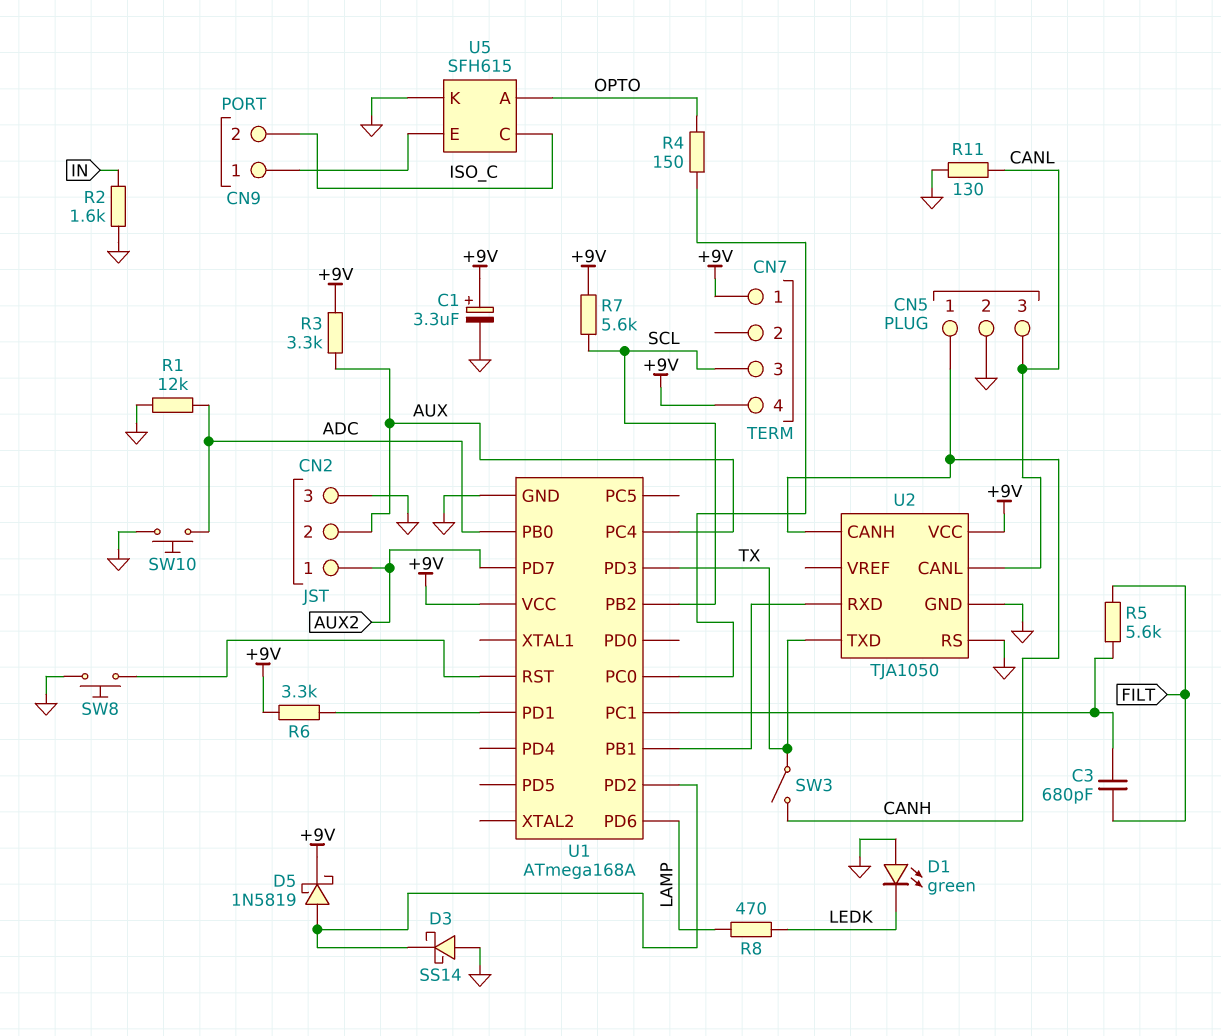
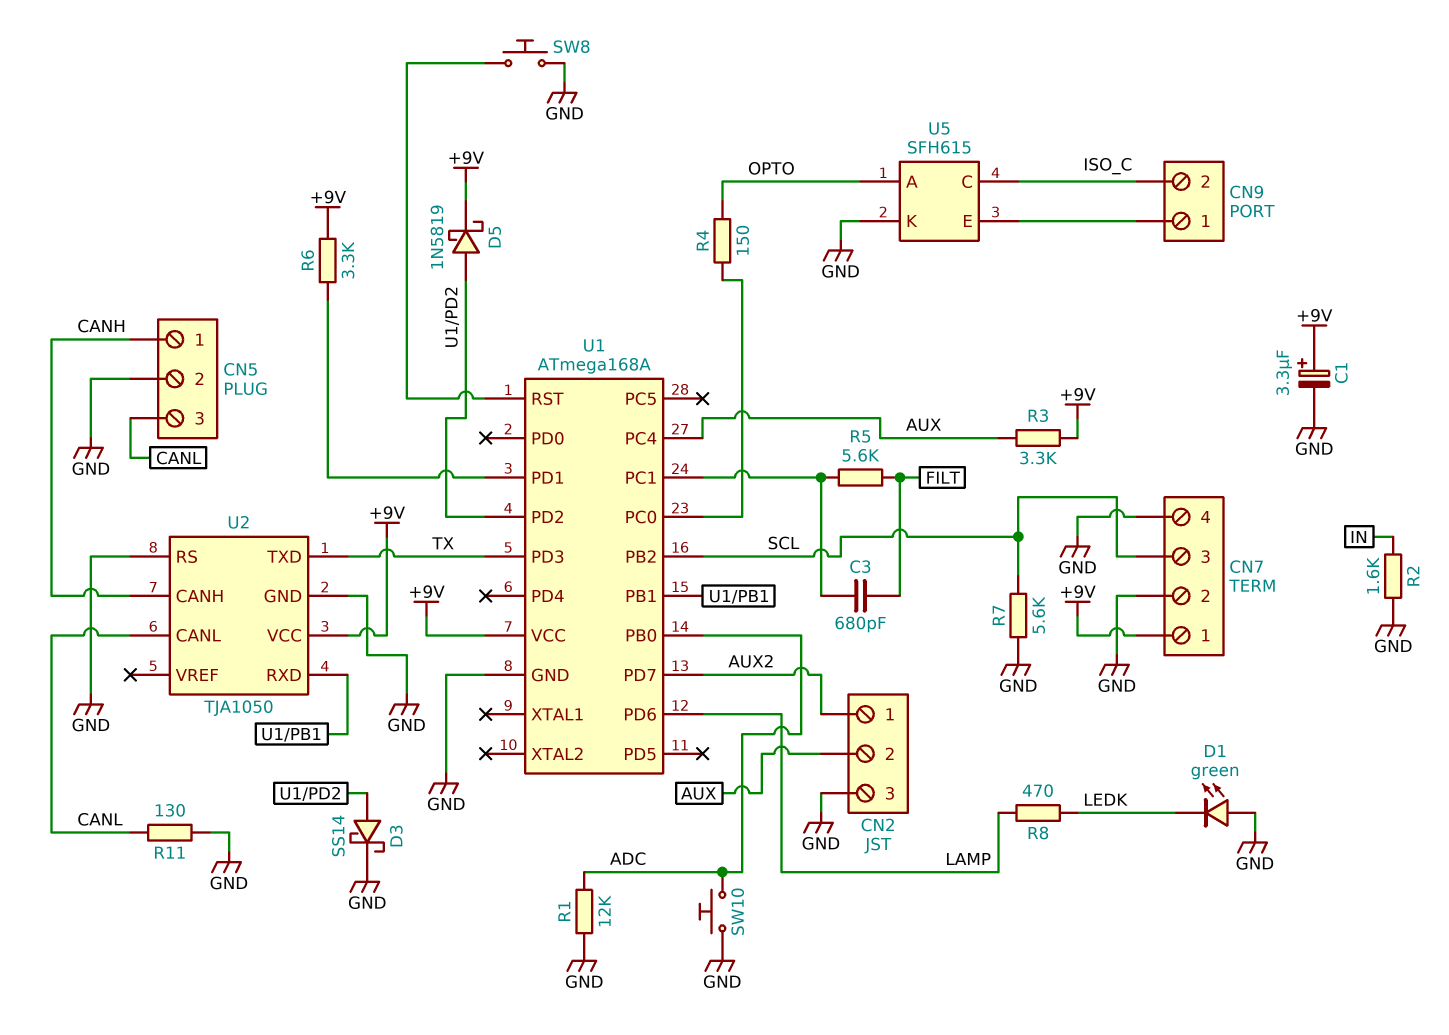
CN7 pin 2: none -> GND
CN7 pin 4: +9V -> GND
D3: schottky SS14 (A GND, K U1/PD2) -> schottky SS14 (A U1/PD2, K GND)
R7: 5.6k (+9V, SCL) -> 5.6k (GND, SCL)
SW3: switch (CANH, TX) -> none

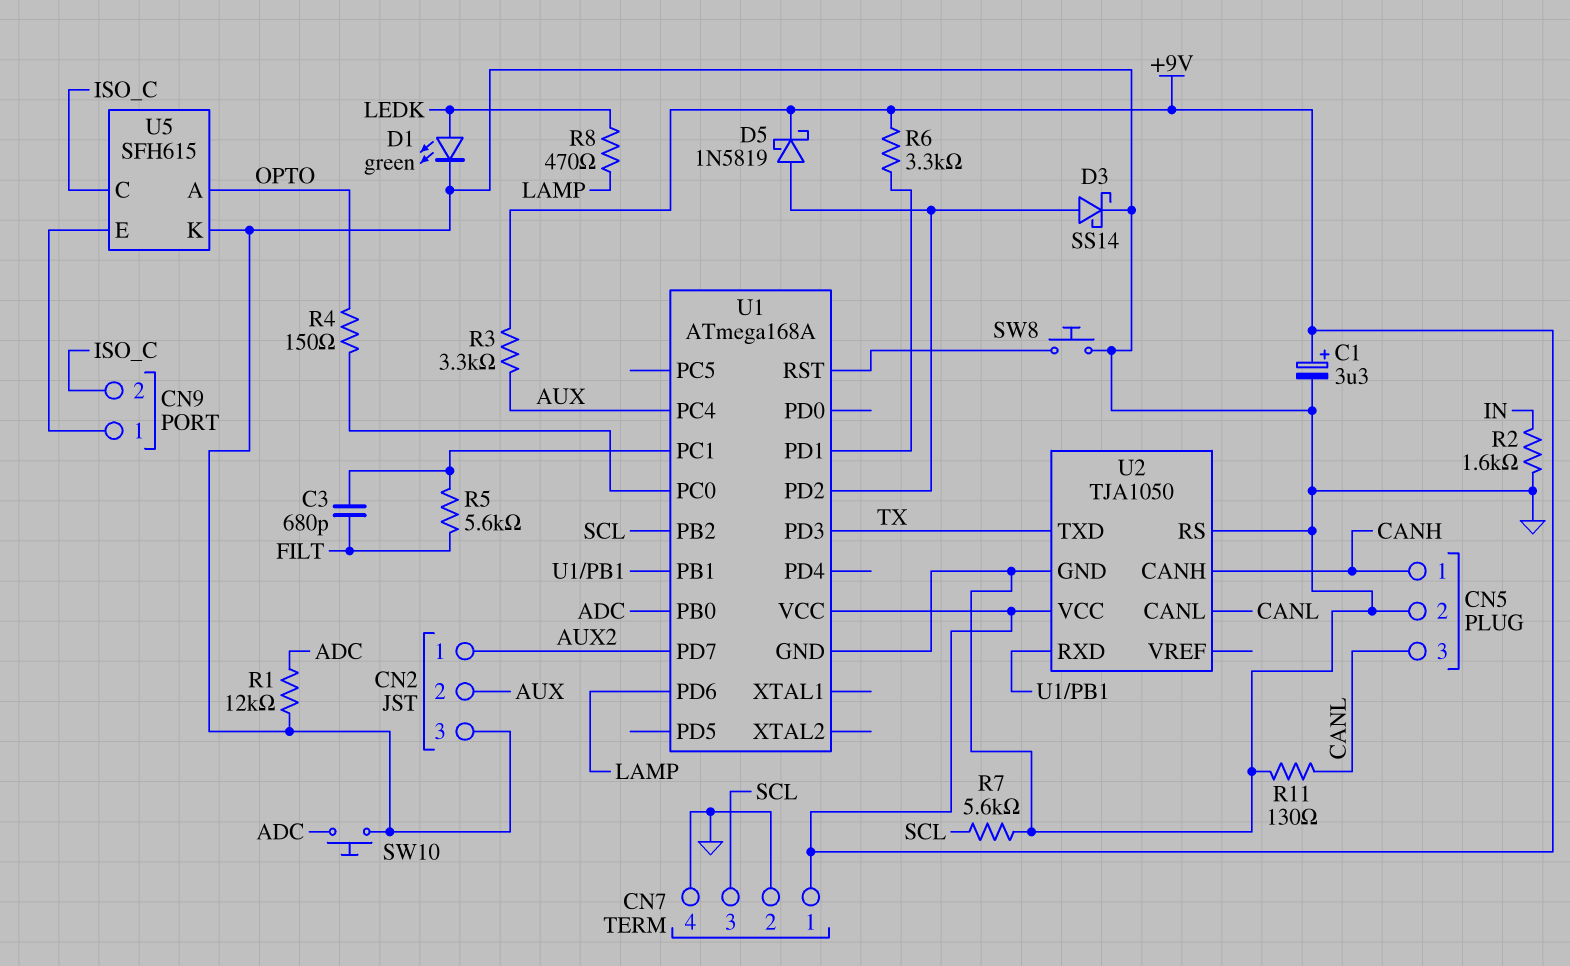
D1: LED green (A GND, K LEDK) -> LED green (A LEDK, K GND)

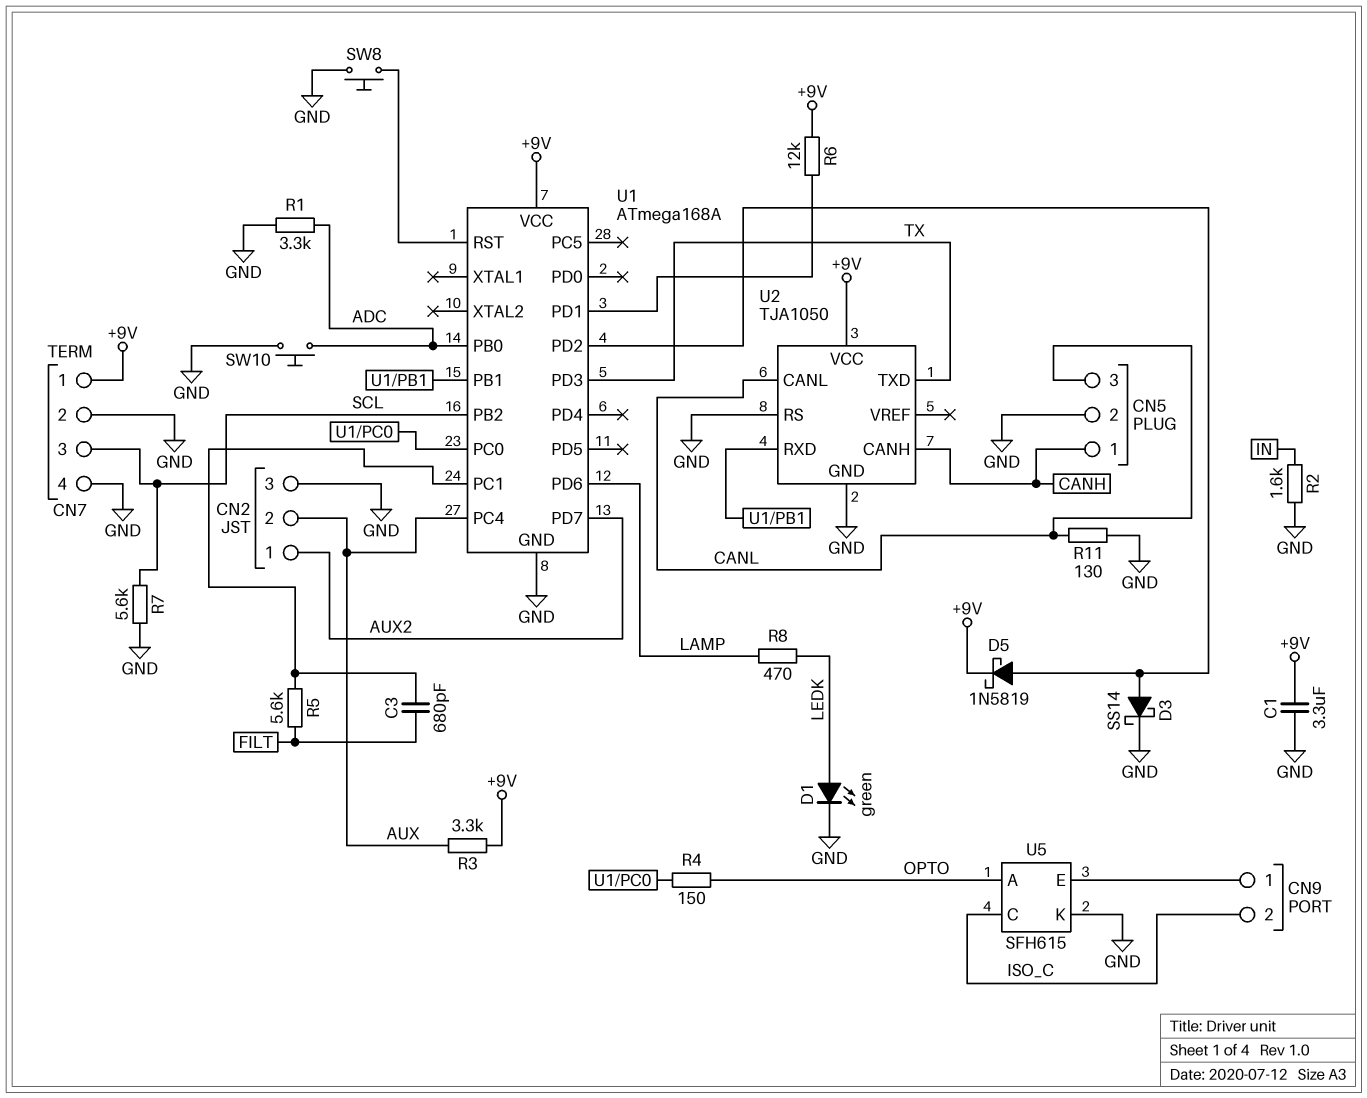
C1: 3.3uF (plus +9V, minus GND) -> 3.3uF (+9V, GND)
R1: 12k (ADC, GND) -> 3.3k (ADC, GND)
R6: 3.3k (+9V, U1/PD1) -> 12k (+9V, U1/PD1)

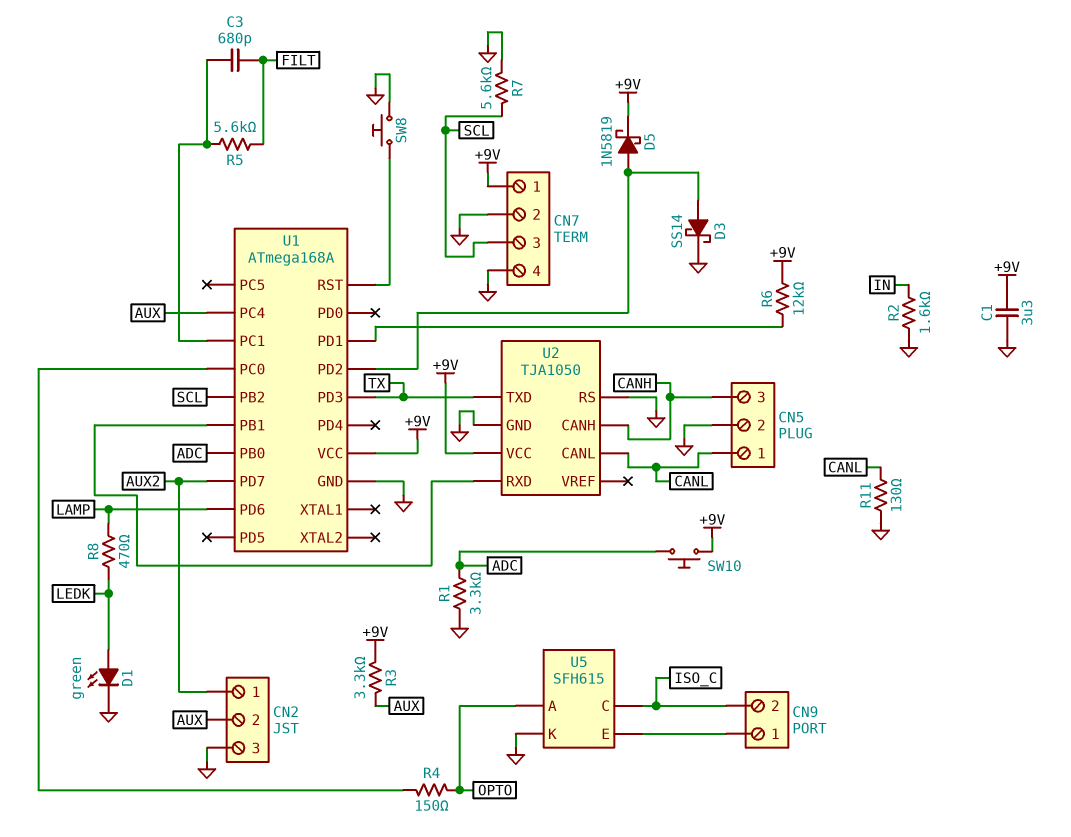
CN5 pin 1: CANH -> CANL
CN5 pin 3: CANL -> CANH
SW10: button (ADC, GND) -> button (+9V, ADC)

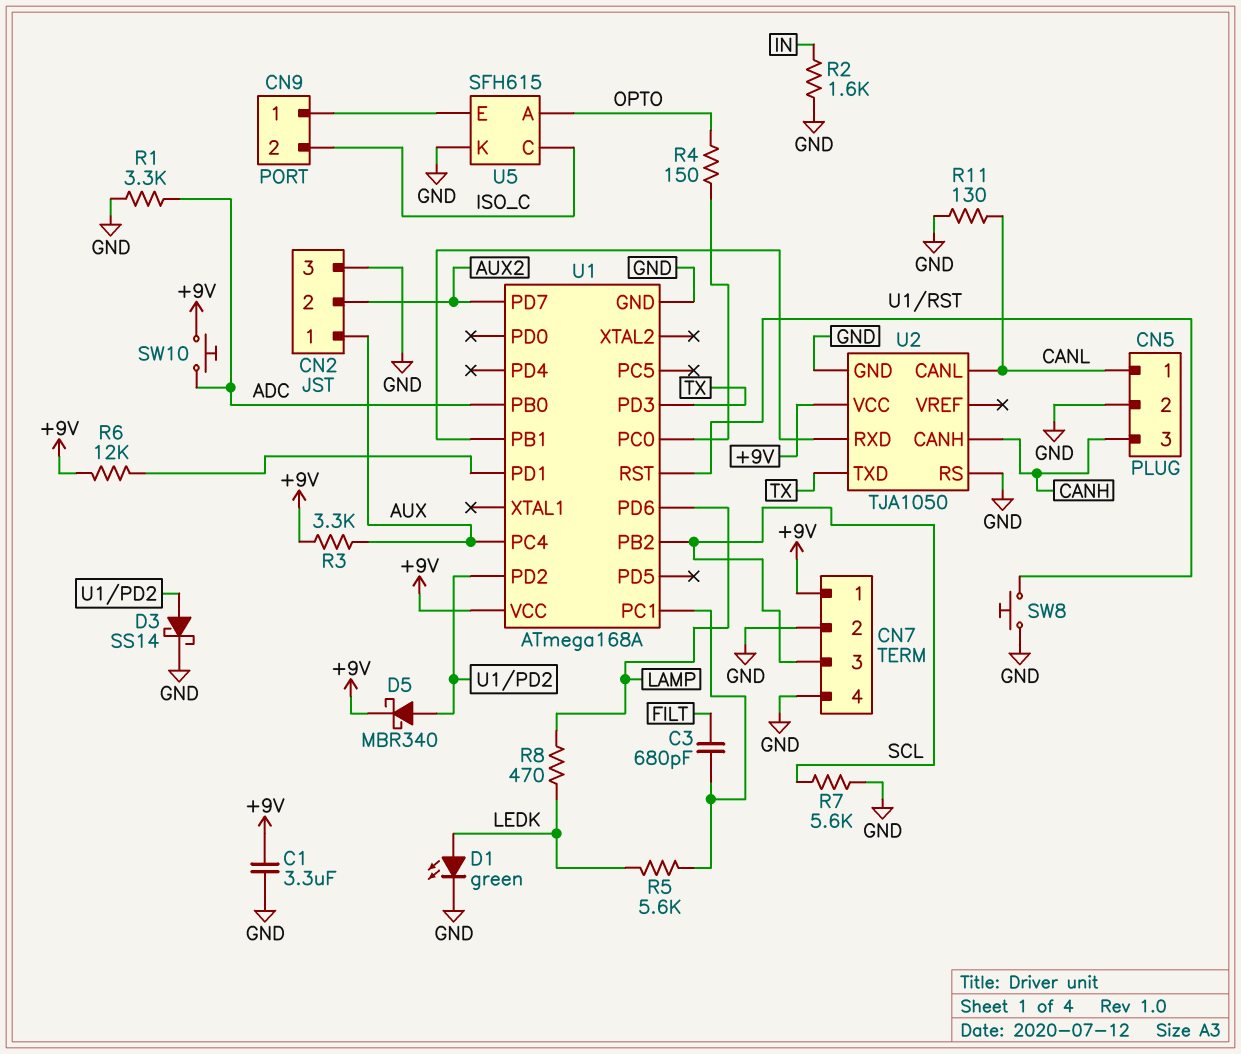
CN2 pin 1: AUX2 -> AUX
CN2 pin 2: AUX -> AUX2
D5: schottky 1N5819 (A U1/PD2, K +9V) -> schottky MBR340 (A U1/PD2, K +9V)
R5: 5.6k (FILT, U1/PC1) -> 5.6k (LEDK, U1/PC1)

